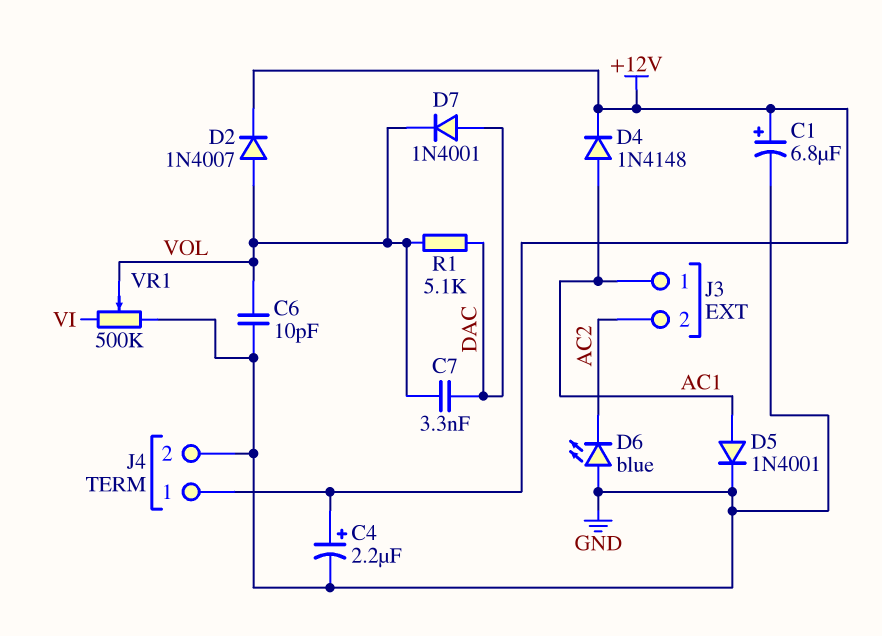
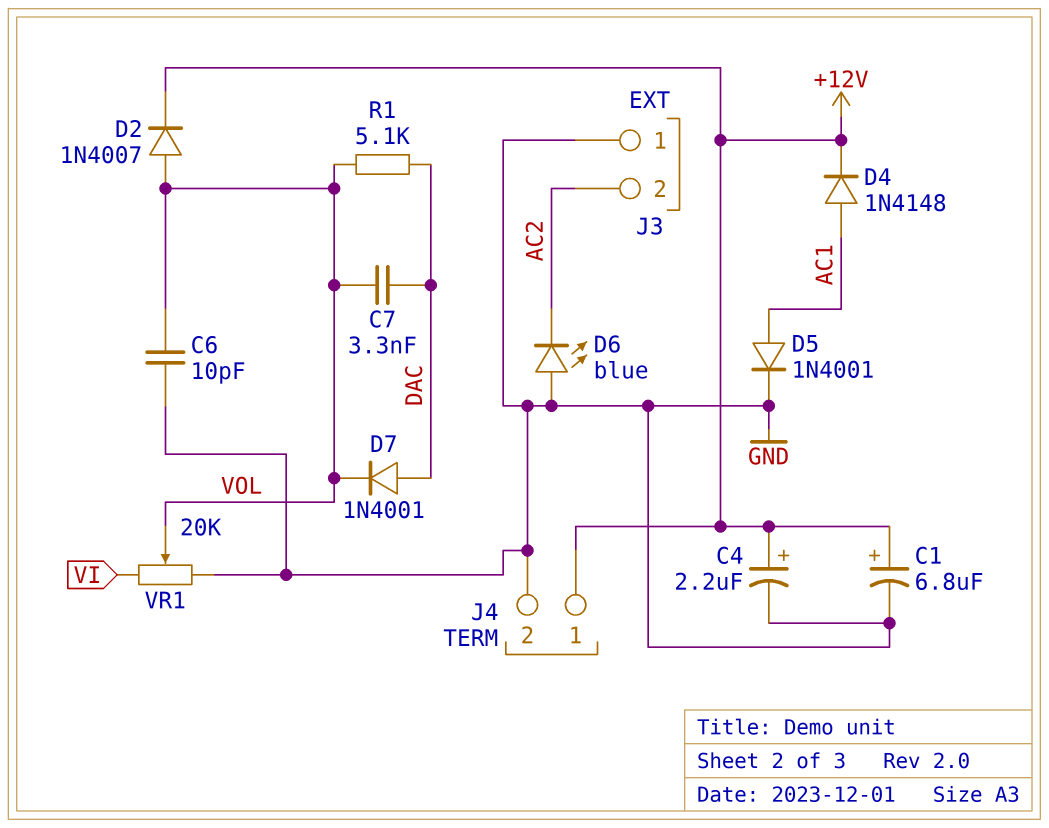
J3 pin 1: AC1 -> GND
VR1: 500k (GND, VI, wiper VOL) -> 20k (GND, VI, wiper VOL)

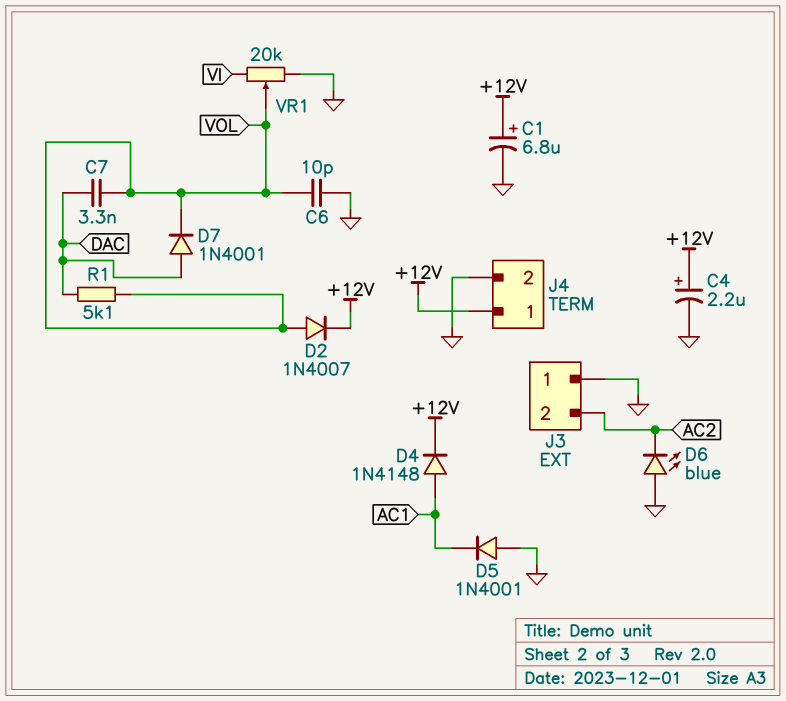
D5: diode 1N4001 (A AC1, K GND) -> diode 1N4001 (A GND, K AC1)

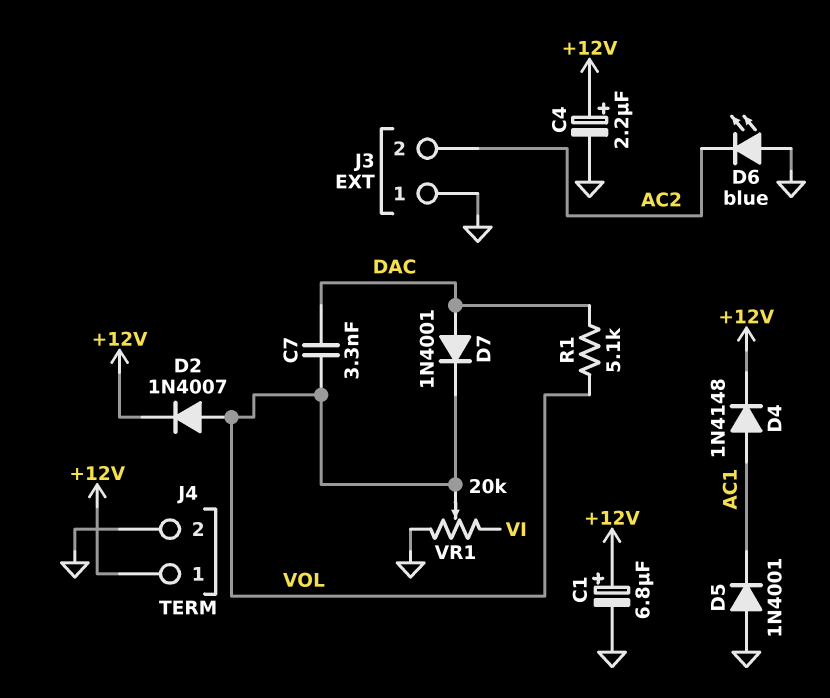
C6: 10pF (GND, VOL) -> none

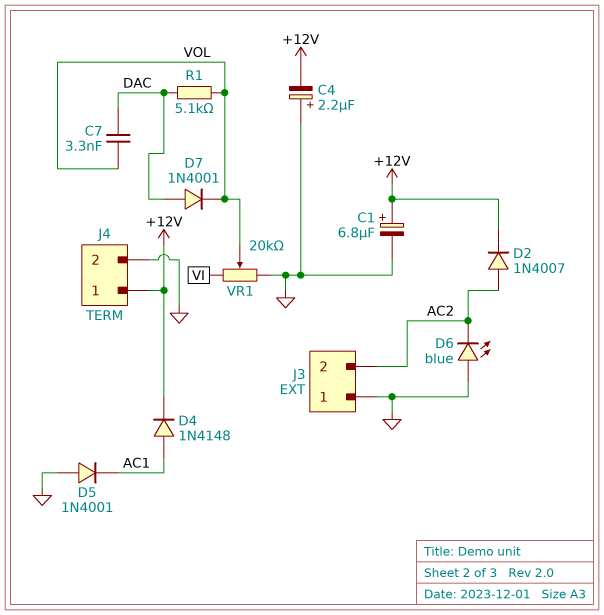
C4: 2.2uF (plus +12V, minus GND) -> 2.2uF (plus GND, minus +12V)
D2: diode 1N4007 (A VOL, K +12V) -> diode 1N4007 (A AC2, K +12V)

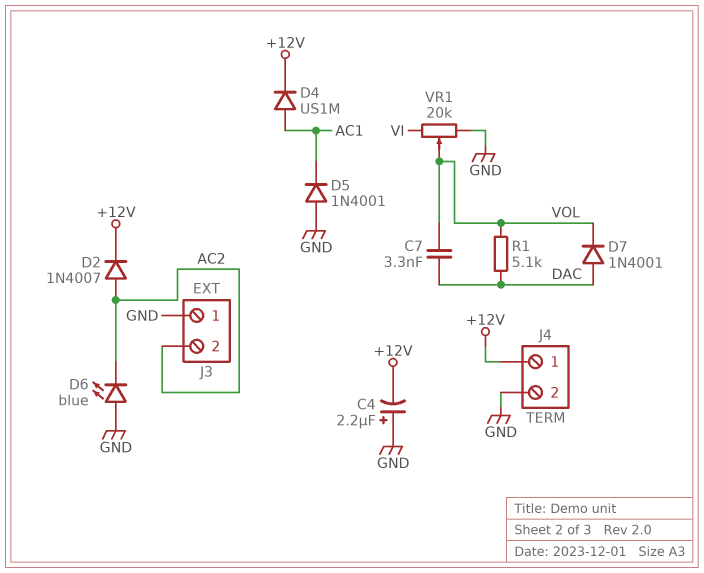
C1: 6.8uF (plus +12V, minus GND) -> none
D4: diode 1N4148 (A AC1, K +12V) -> diode US1M (A AC1, K +12V)

